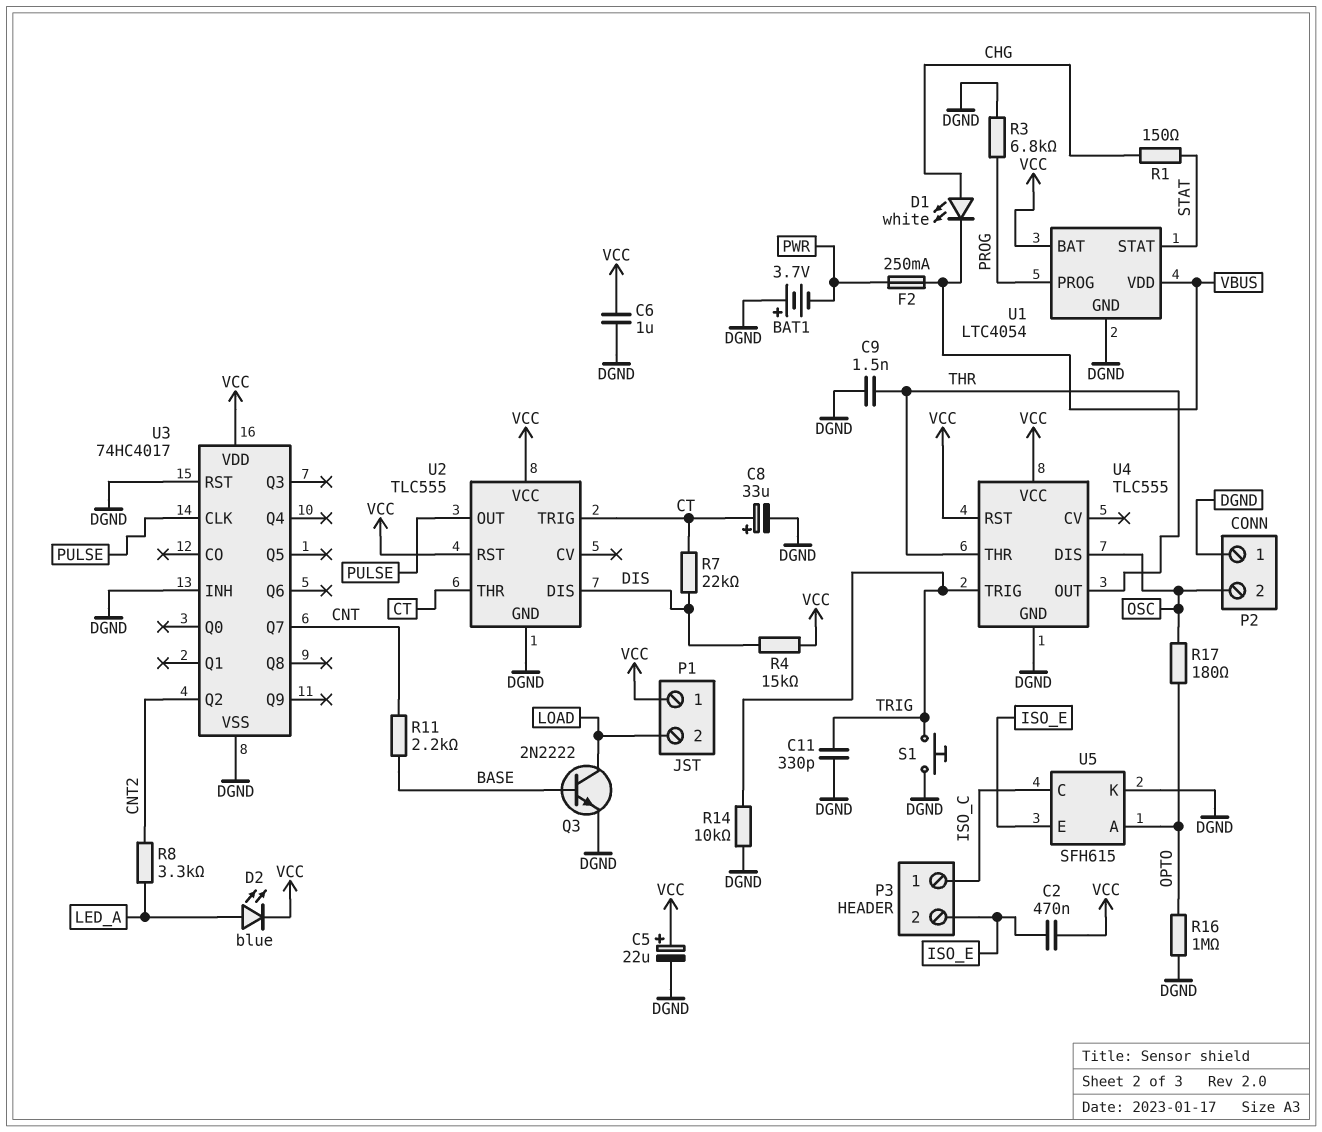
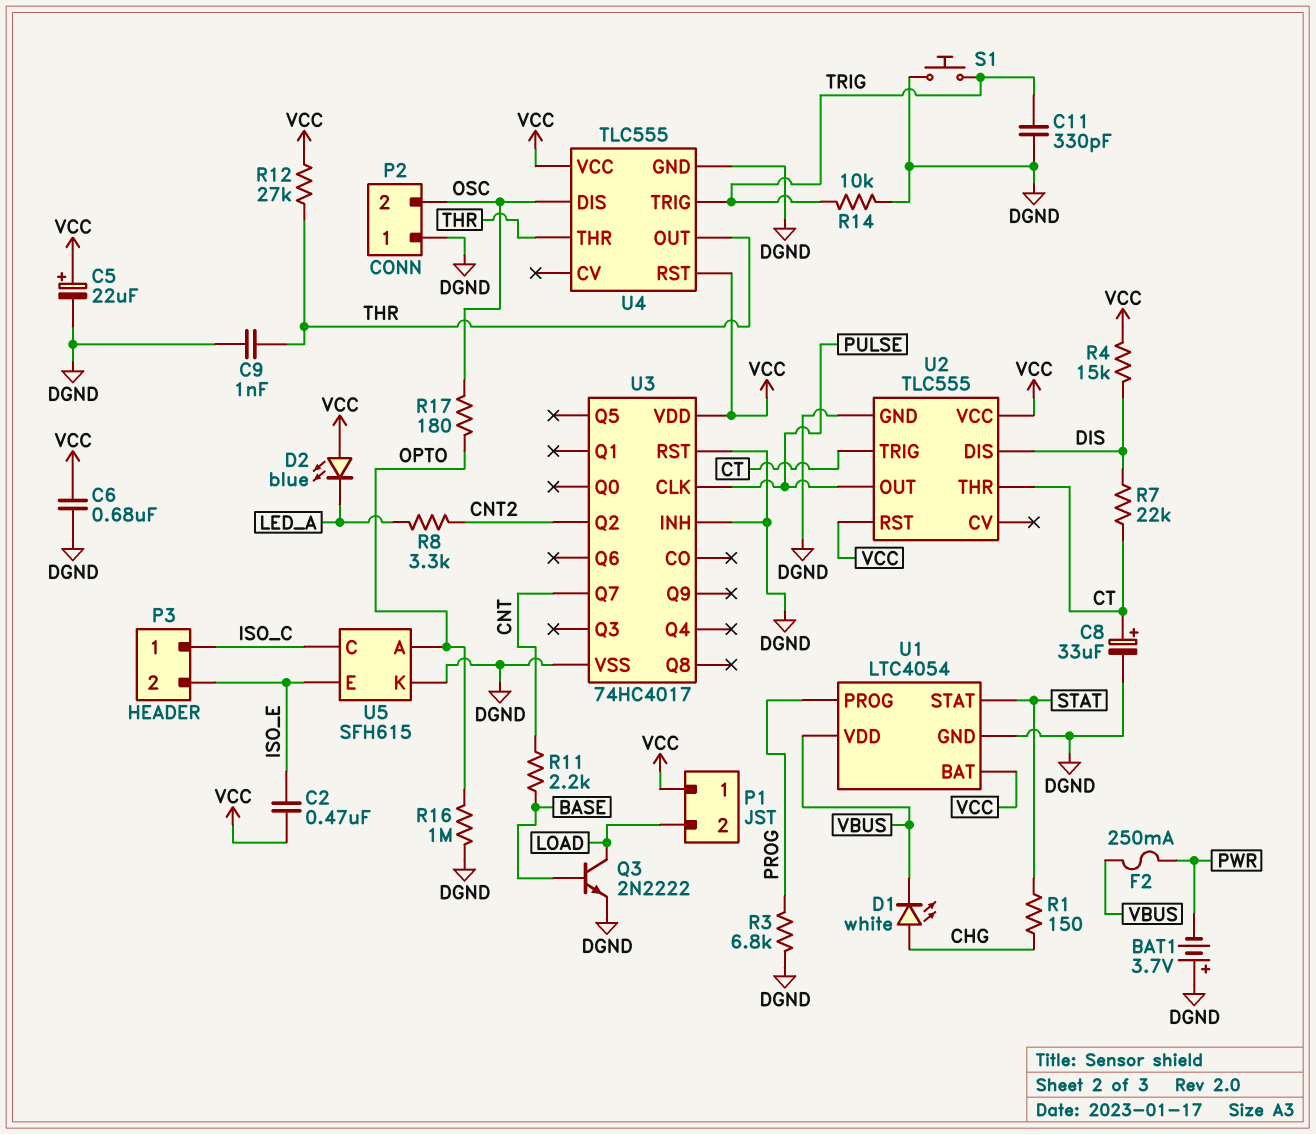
C6: 1uF (DGND, VCC) -> 680nF (DGND, VCC)
C9: 1.5nF (DGND, THR) -> 1nF (DGND, THR)
D2: LED blue (A LED_A, K VCC) -> LED blue (A VCC, K LED_A)
R12: none -> 27k (THR, VCC)

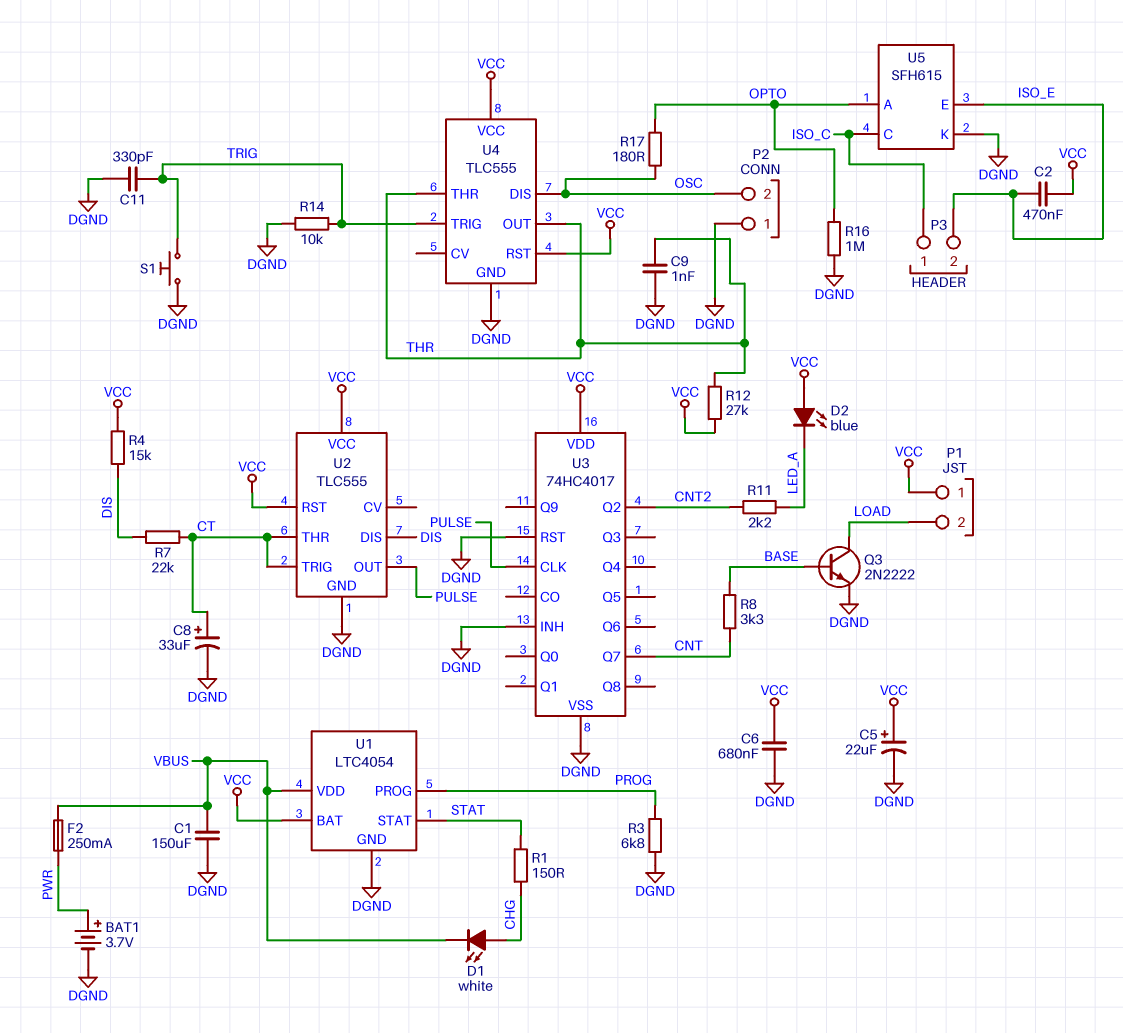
BAT1: 3.7V (plus DGND, minus PWR) -> 3.7V (plus PWR, minus DGND)
C1: none -> 150uF (DGND, VBUS)
R8: 3.3k (CNT2, LED_A) -> 3.3k (BASE, CNT)
R11: 2.2k (BASE, CNT) -> 2.2k (CNT2, LED_A)

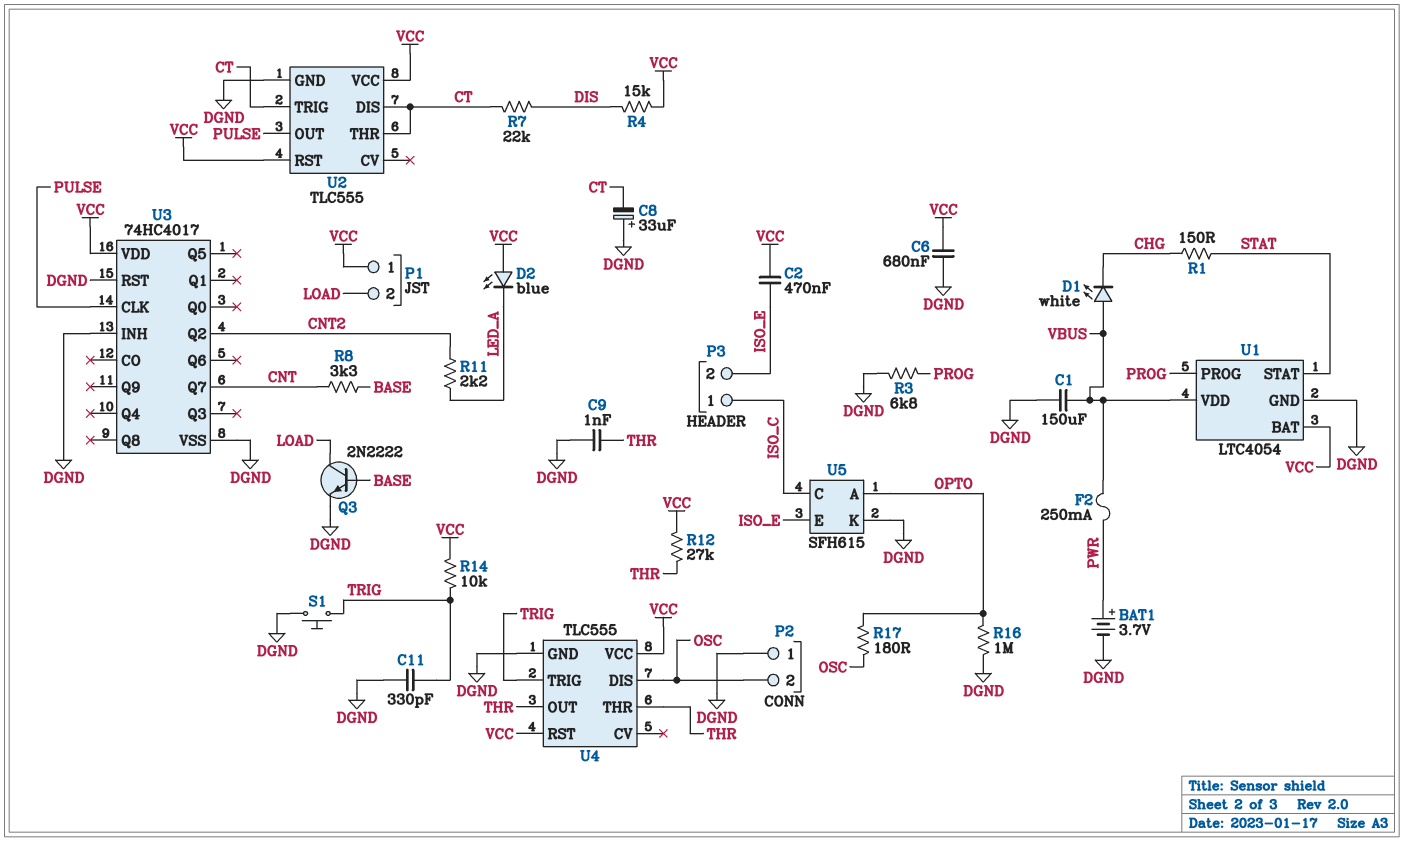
C5: 22uF (plus VCC, minus DGND) -> none
C8: 33uF (plus CT, minus DGND) -> 33uF (plus DGND, minus CT)
D1: LED white (A CHG, K VBUS) -> LED white (A VBUS, K CHG)
R14: 10k (DGND, TRIG) -> 10k (TRIG, VCC)
U2 pin DIS: DIS -> CT

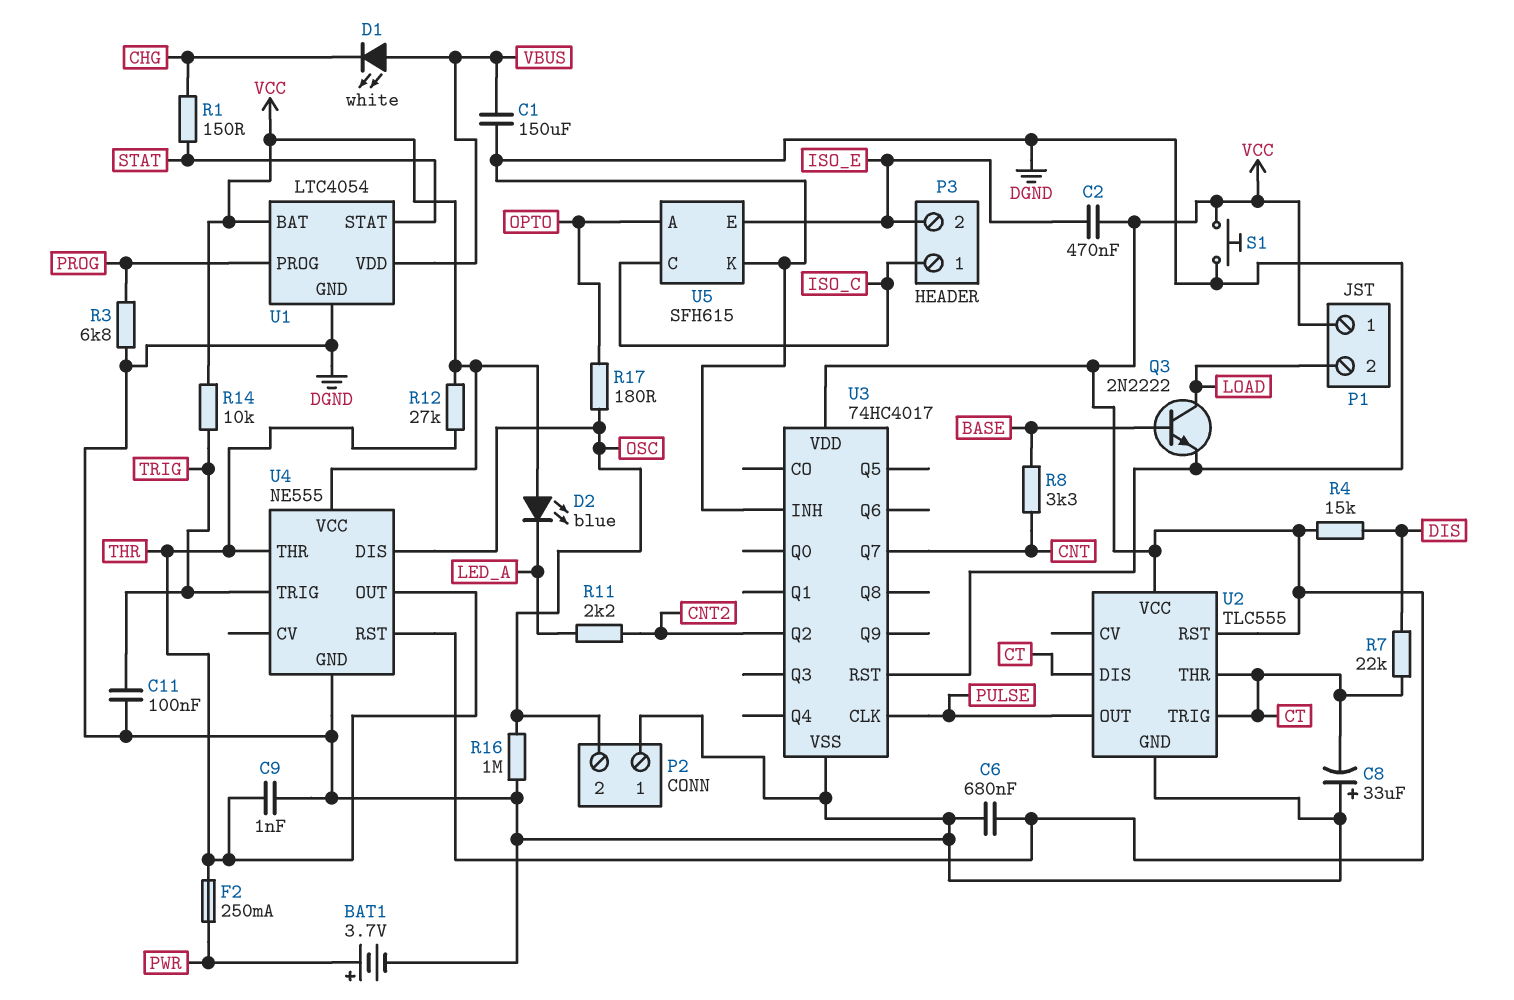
C11: 330pF (DGND, TRIG) -> 100nF (DGND, TRIG)
F2: 250mA (PWR, VBUS) -> 250mA (PWR, THR)
R16: 1M (DGND, OPTO) -> 1M (DGND, OSC)
S1: button (DGND, TRIG) -> button (DGND, VCC)
U4: TLC555 -> NE555

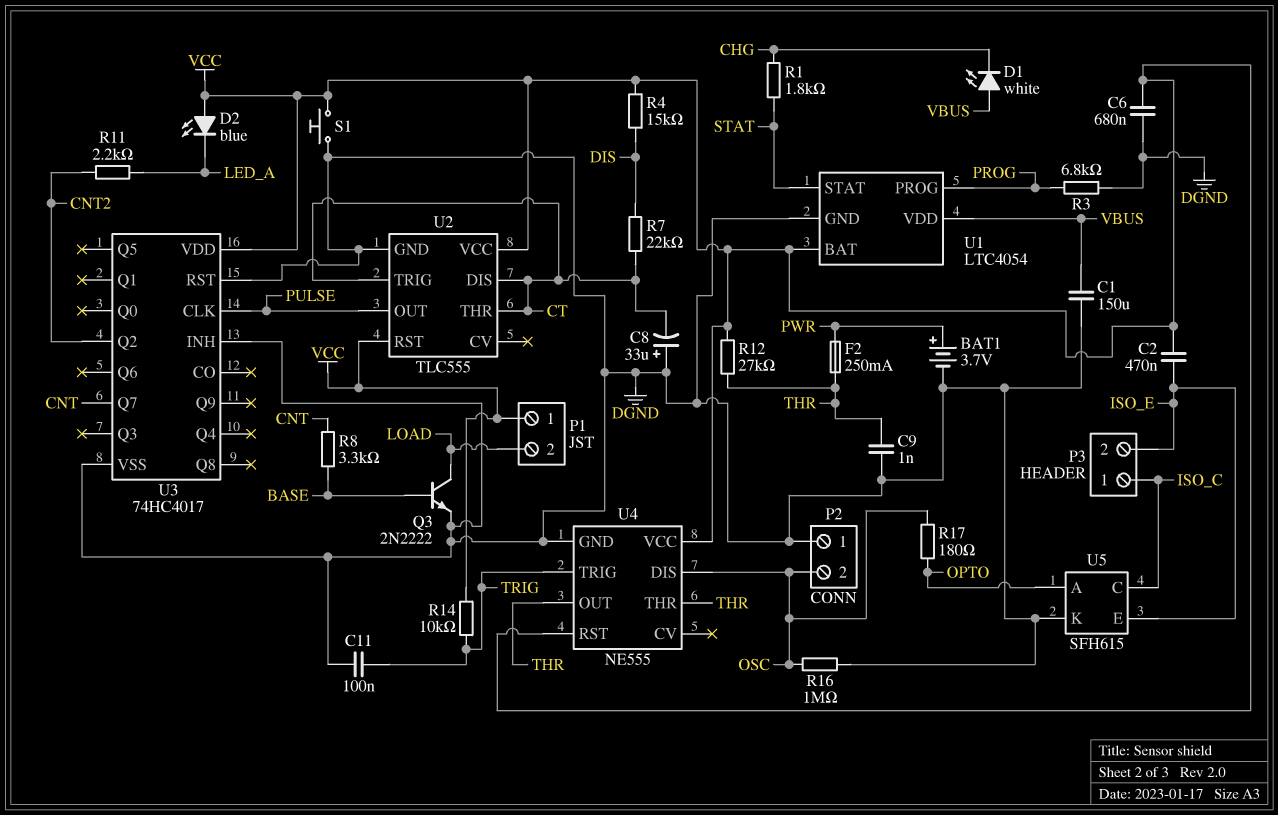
R1: 150 (CHG, STAT) -> 1.8k (CHG, STAT)

